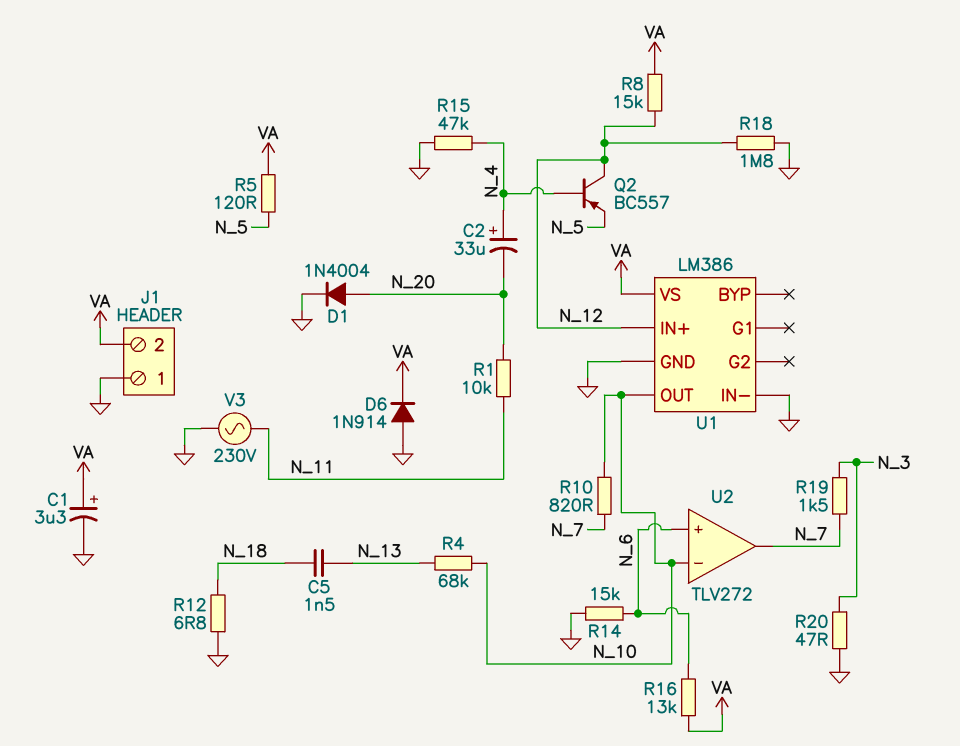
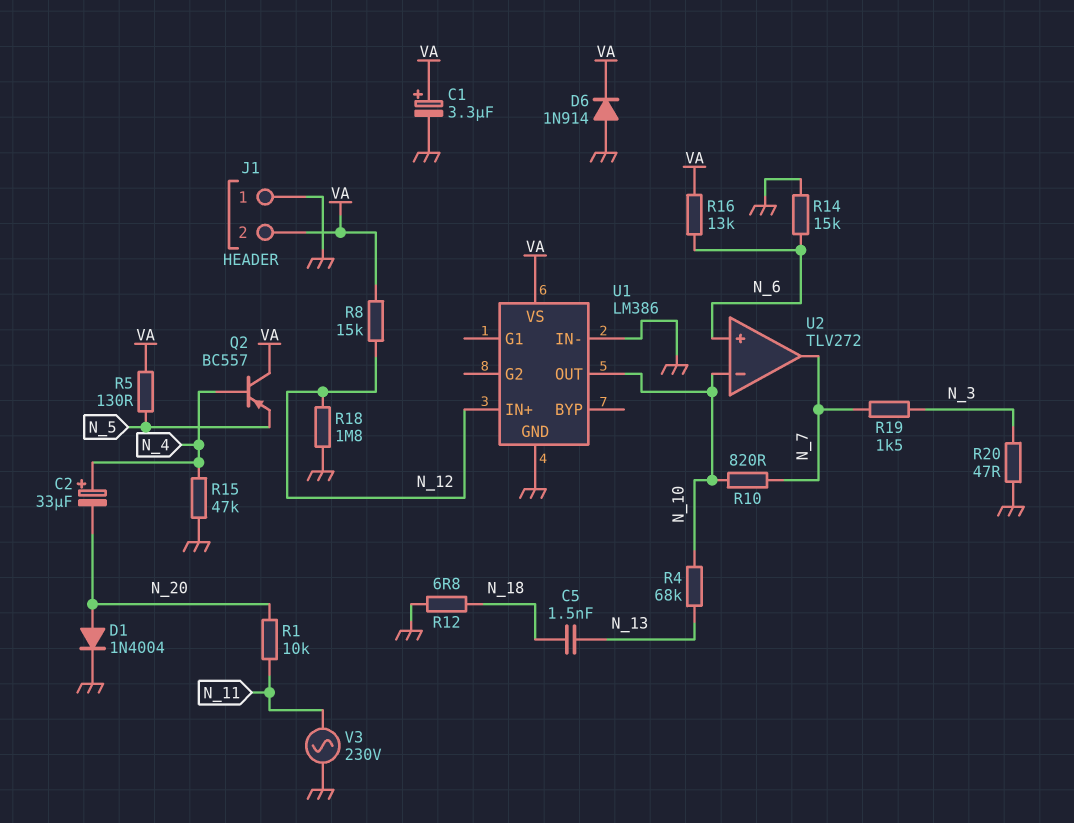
Q2: PNP BC557 (B N_4, C N_12, E N_5) -> PNP BC557 (B N_4, C VA, E N_5)
R5: 120 (N_5, VA) -> 130 (N_5, VA)

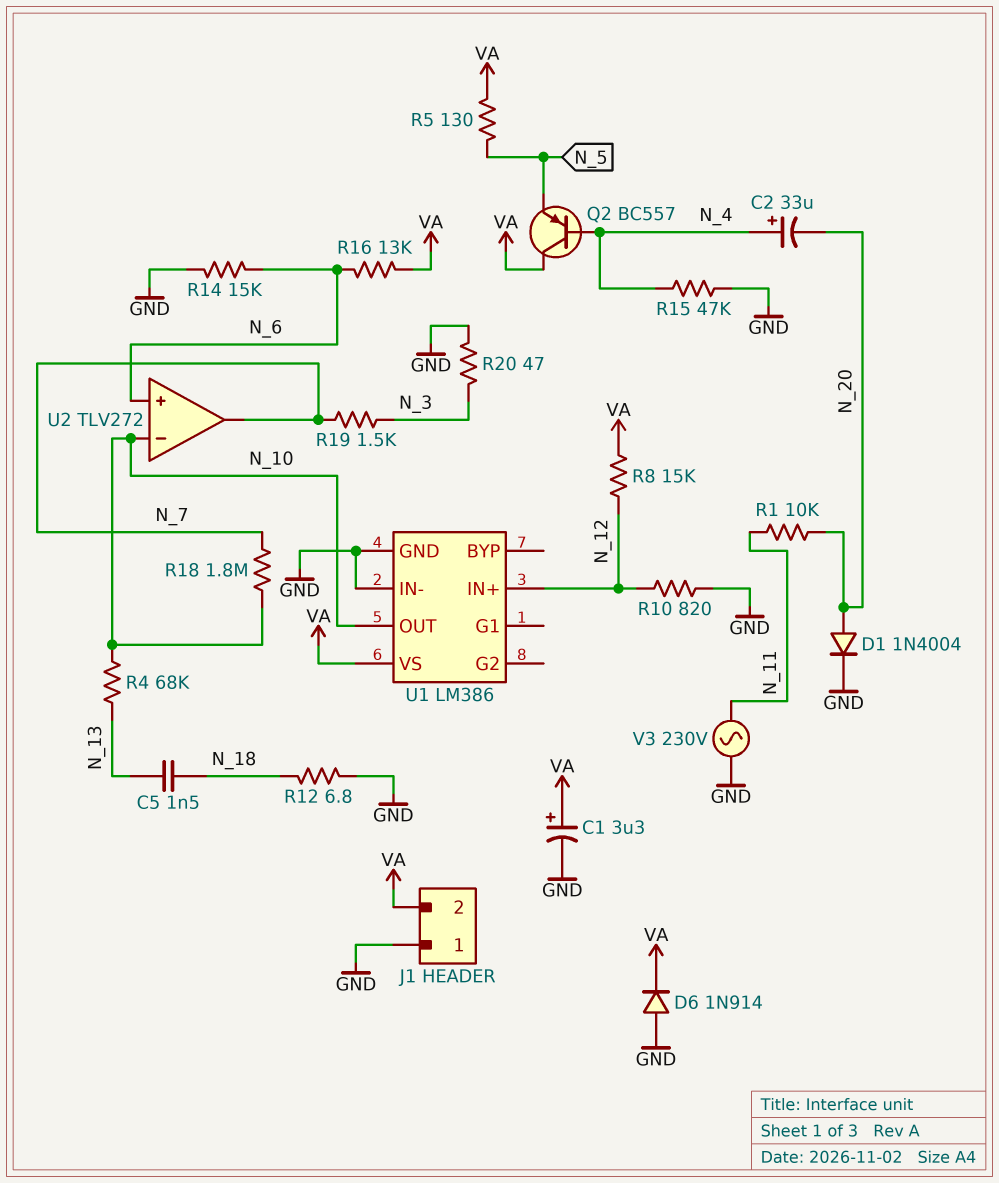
R10: 820 (N_7, N_10) -> 820 (GND, N_12)
R18: 1.8M (GND, N_12) -> 1.8M (N_7, N_10)

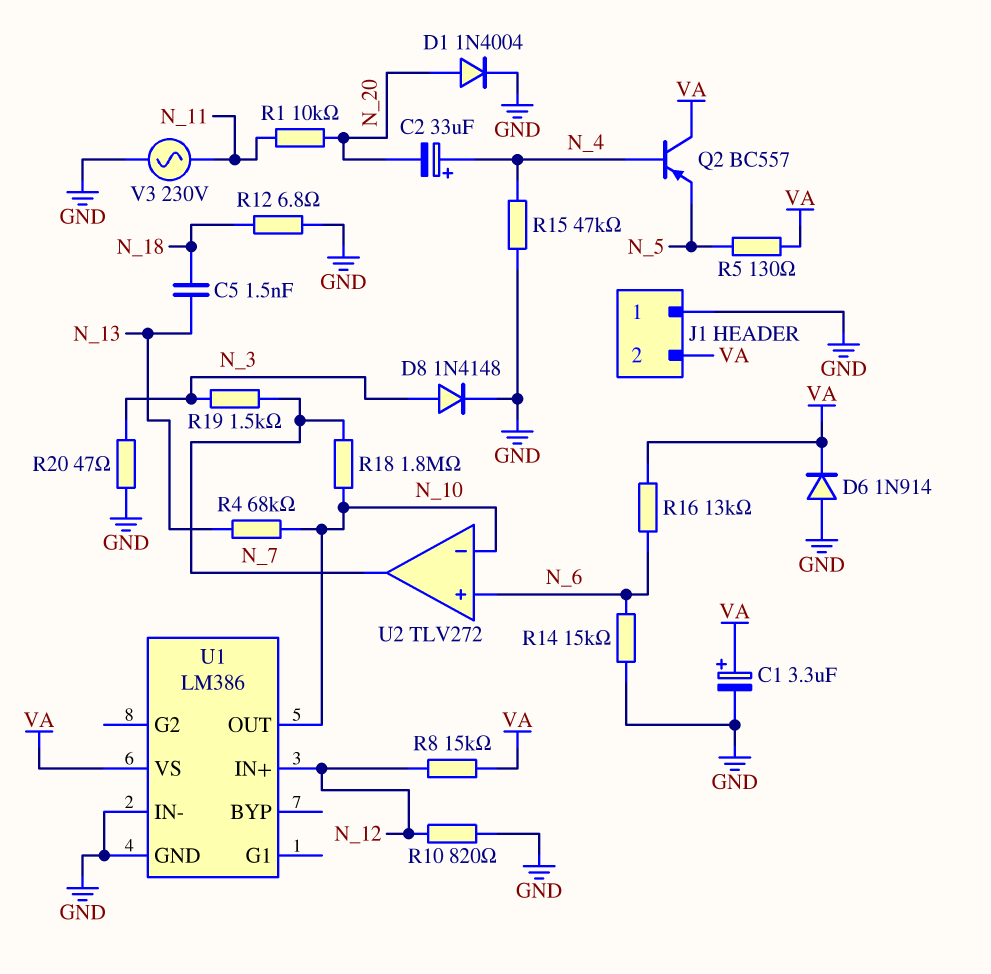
D8: none -> diode 1N4148 (A N_3, K GND)

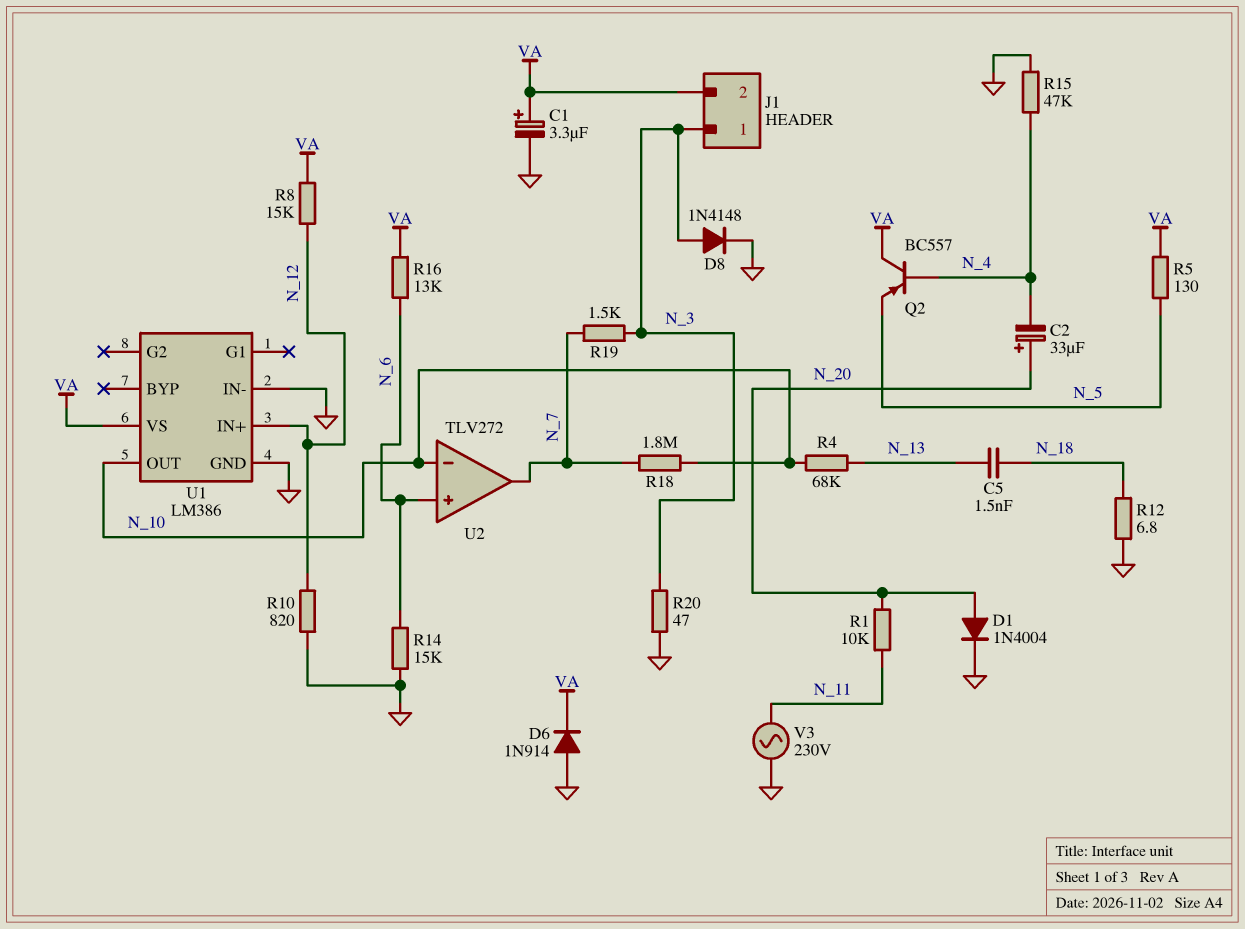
C2: 33uF (plus N_4, minus N_20) -> 33uF (plus N_20, minus N_4)
J1 pin 1: GND -> N_3

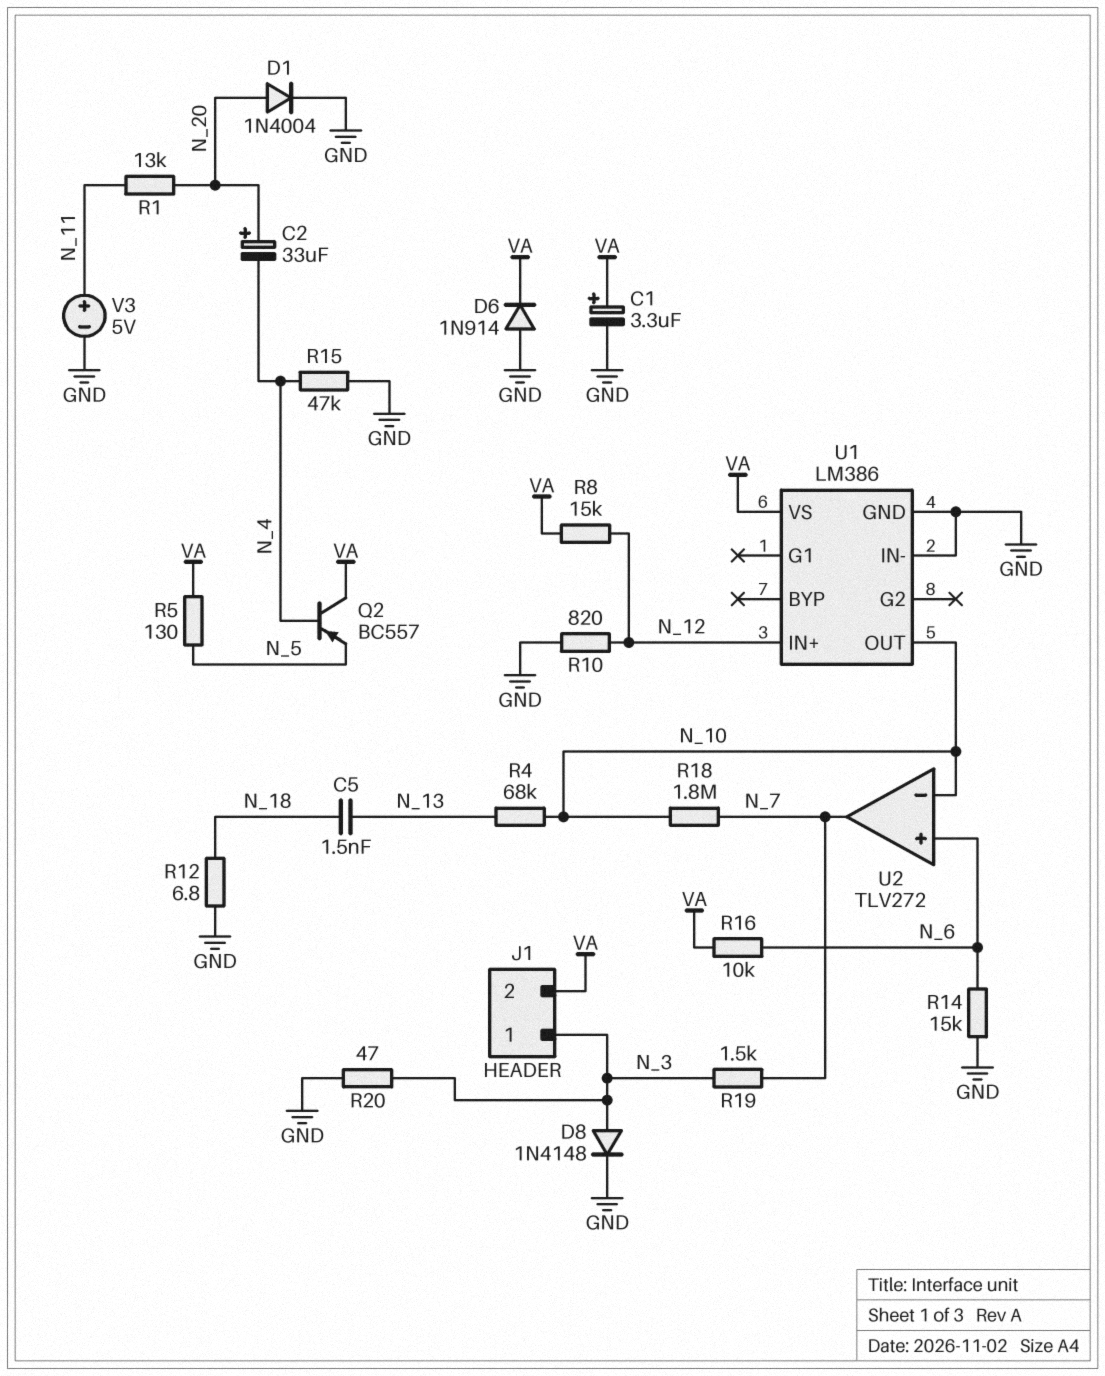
R1: 10k (N_11, N_20) -> 13k (N_11, N_20)
R16: 13k (N_6, VA) -> 10k (N_6, VA)
V3: AC 230V (GND, N_11) -> 5V (plus N_11, minus GND)

